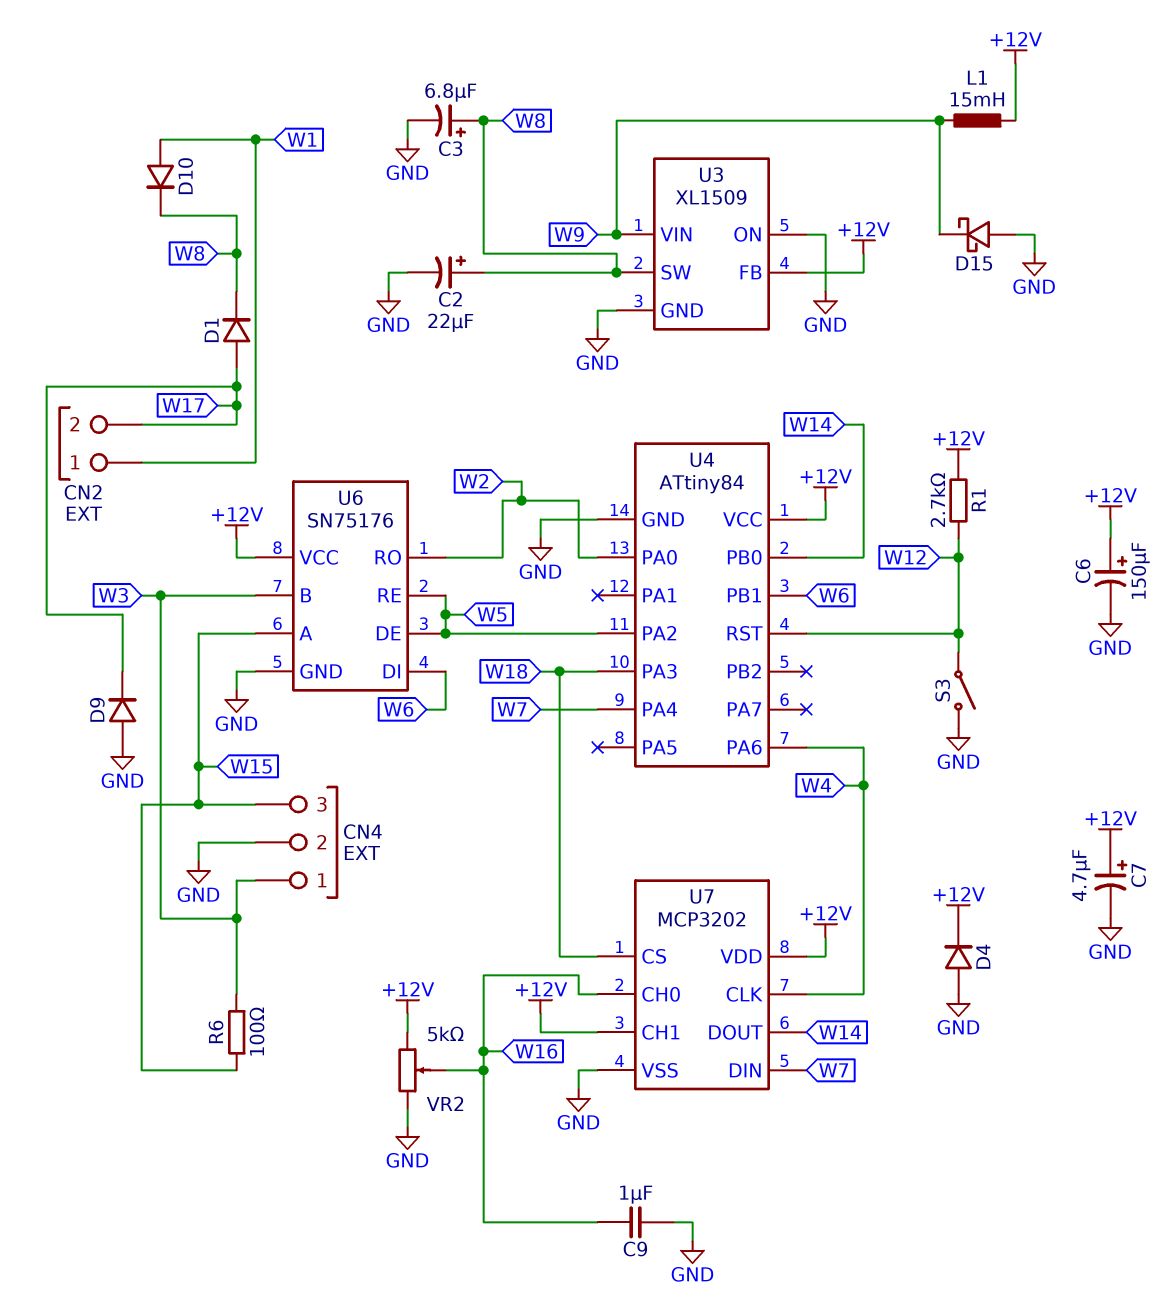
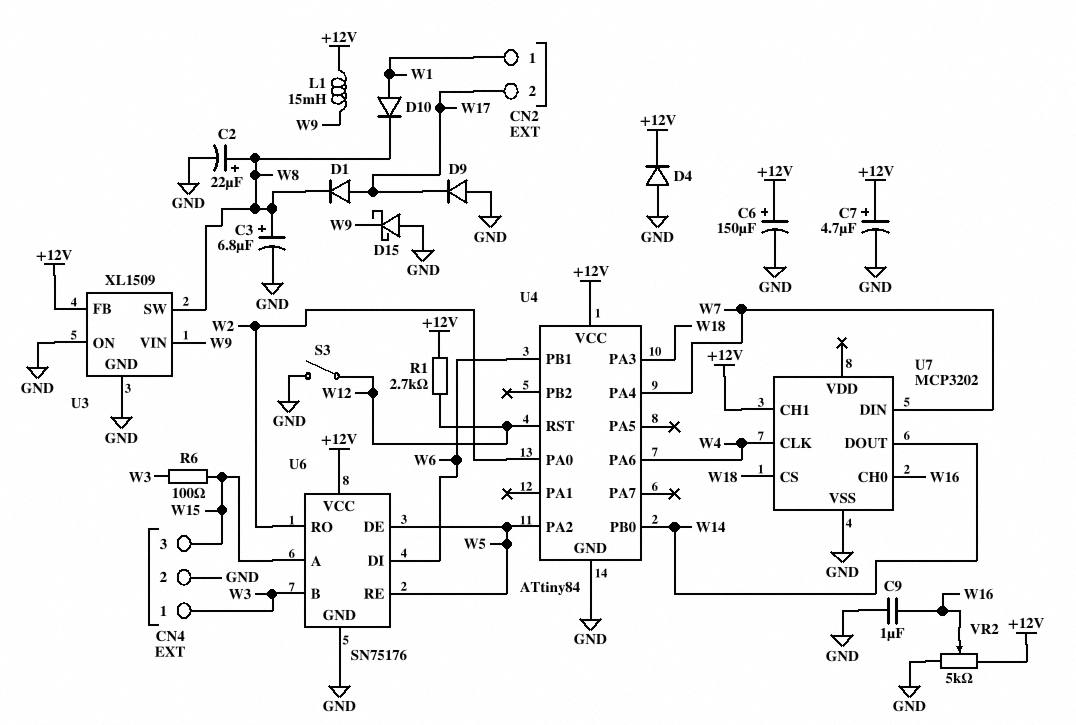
U7 pin VDD: +12V -> none

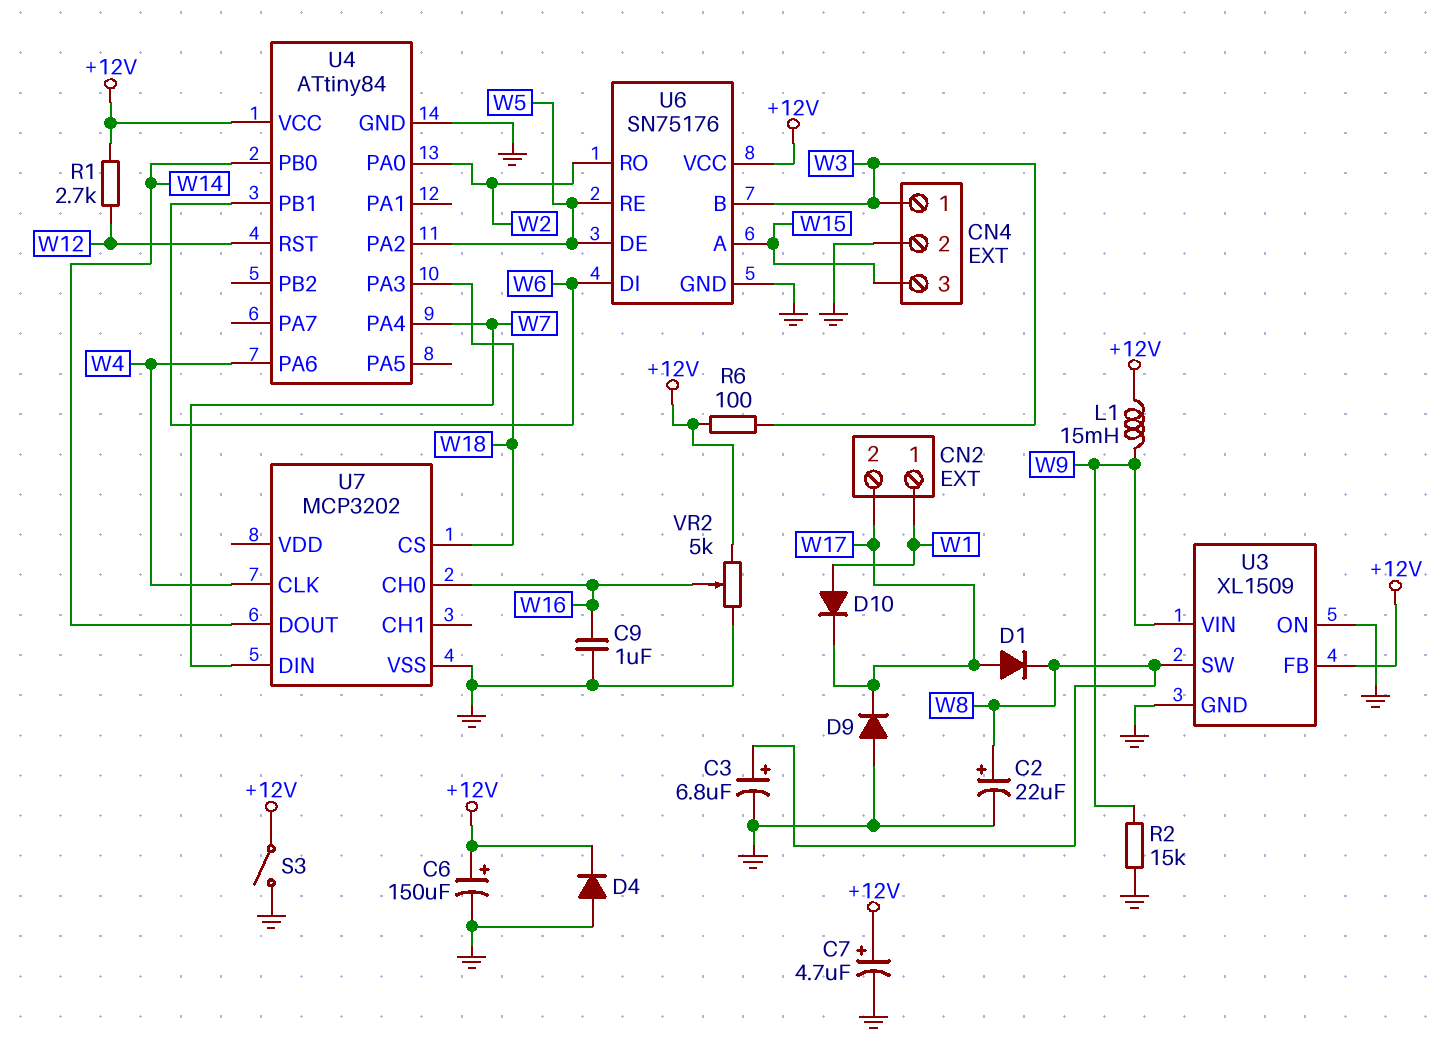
D10: diode (A W1, K W8) -> diode (A W1, K W17)
D15: schottky (A GND, K W9) -> none
R2: none -> 15k (GND, W9)
R6: 100 (W3, W15) -> 100 (+12V, W3)
S3: switch (GND, W12) -> switch (+12V, GND)
U7 pin CH1: +12V -> none

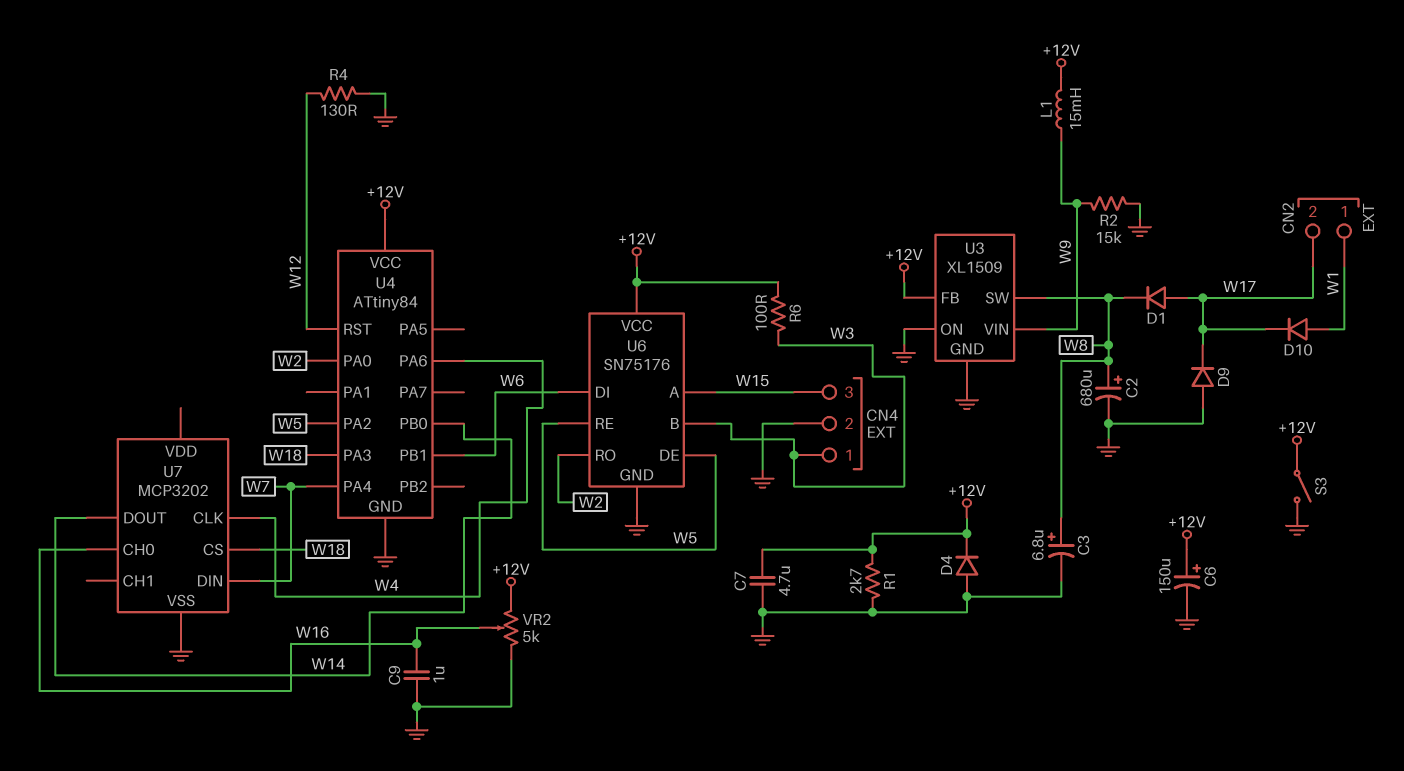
C2: 22uF (plus W8, minus GND) -> 680uF (plus W8, minus GND)
C7: 4.7uF (plus +12V, minus GND) -> 4.7uF (+12V, GND)
R1: 2.7k (+12V, W12) -> 2.7k (+12V, GND)
R4: none -> 130 (GND, W12)

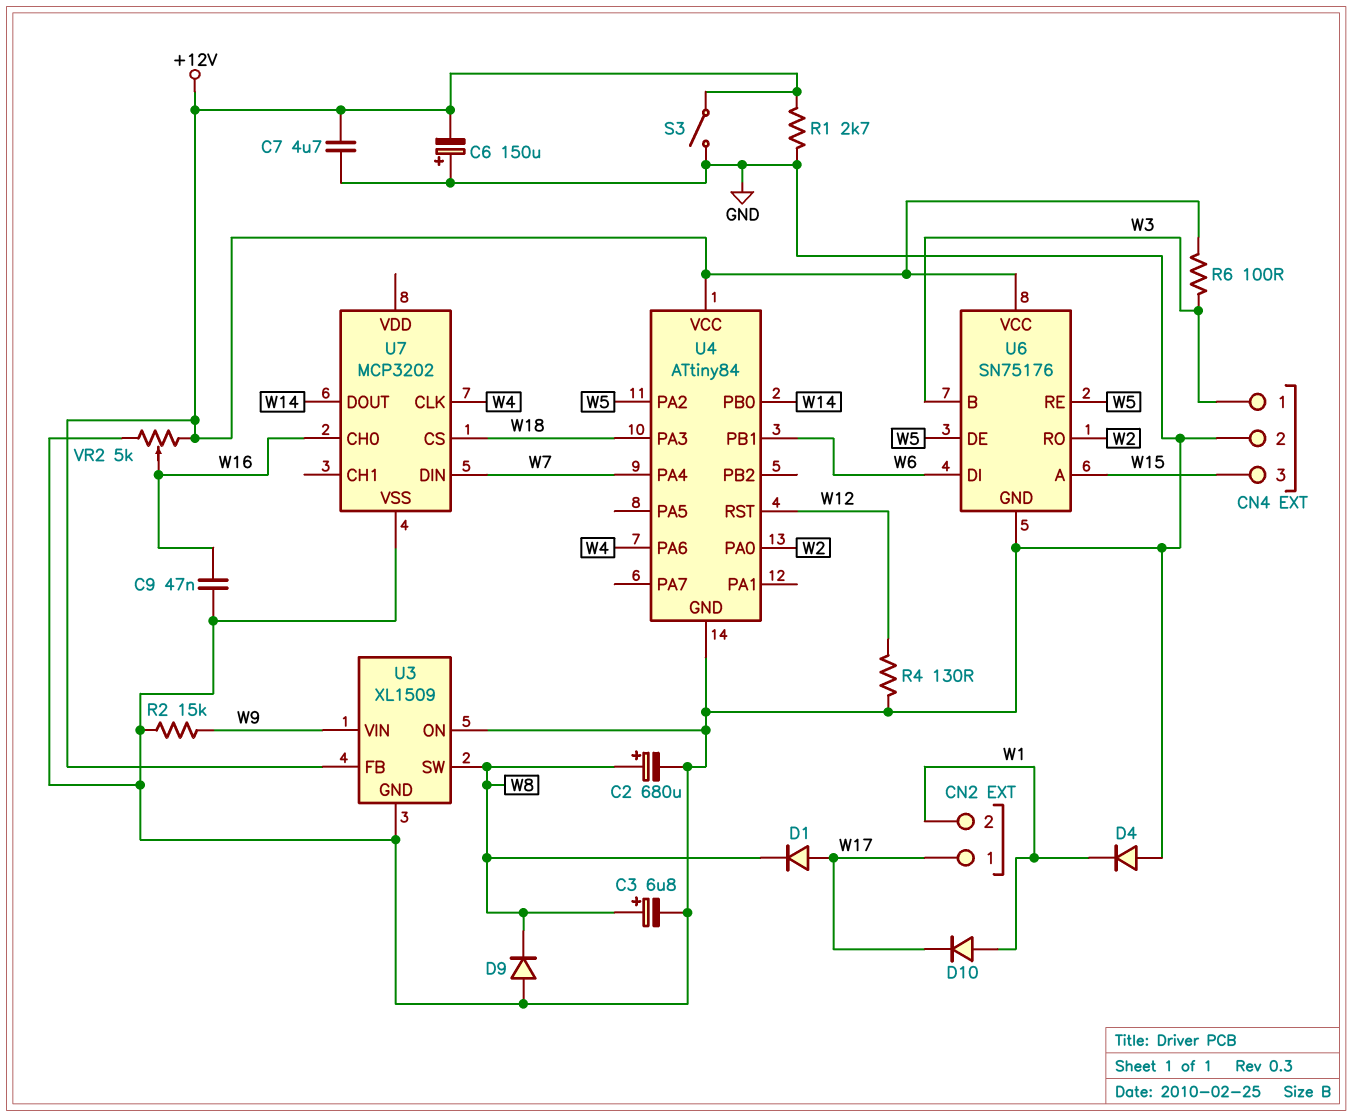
C6: 150uF (plus +12V, minus GND) -> 150uF (plus GND, minus +12V)
C9: 1uF (GND, W16) -> 47nF (GND, W16)
CN2 pin 1: W1 -> W17
CN2 pin 2: W17 -> W1
D4: diode (A GND, K +12V) -> diode (A GND, K W1)
D9: diode (A GND, K W17) -> diode (A GND, K W8)
L1: 15mH (+12V, W9) -> none

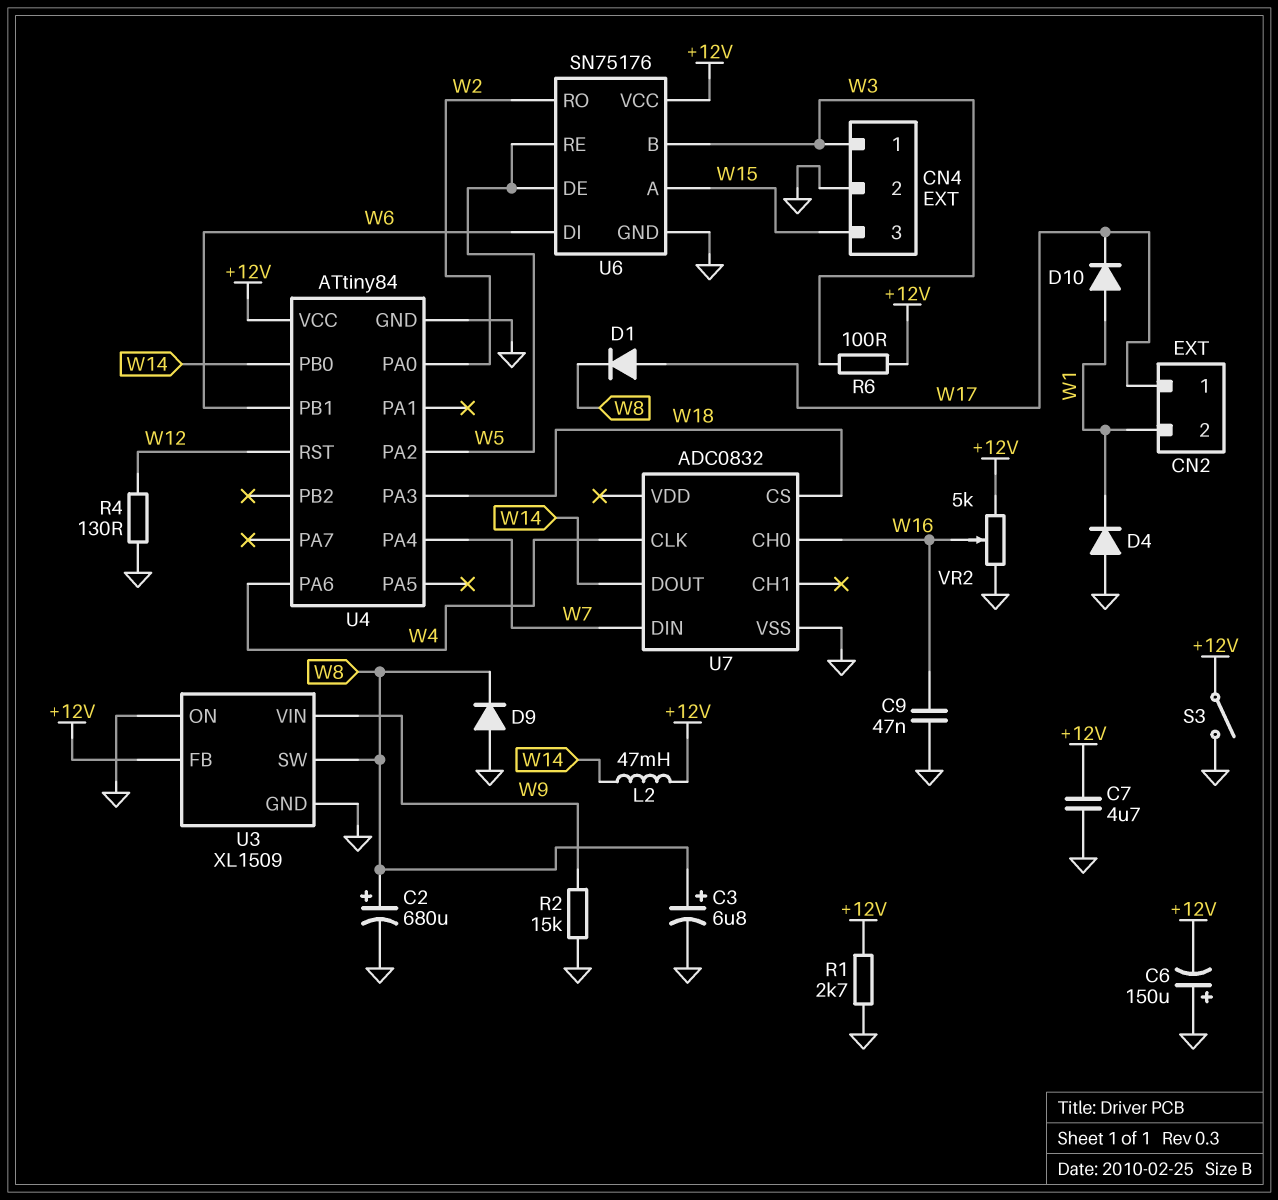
L2: none -> 47mH (+12V, W14)
U7: MCP3202 -> ADC0832

